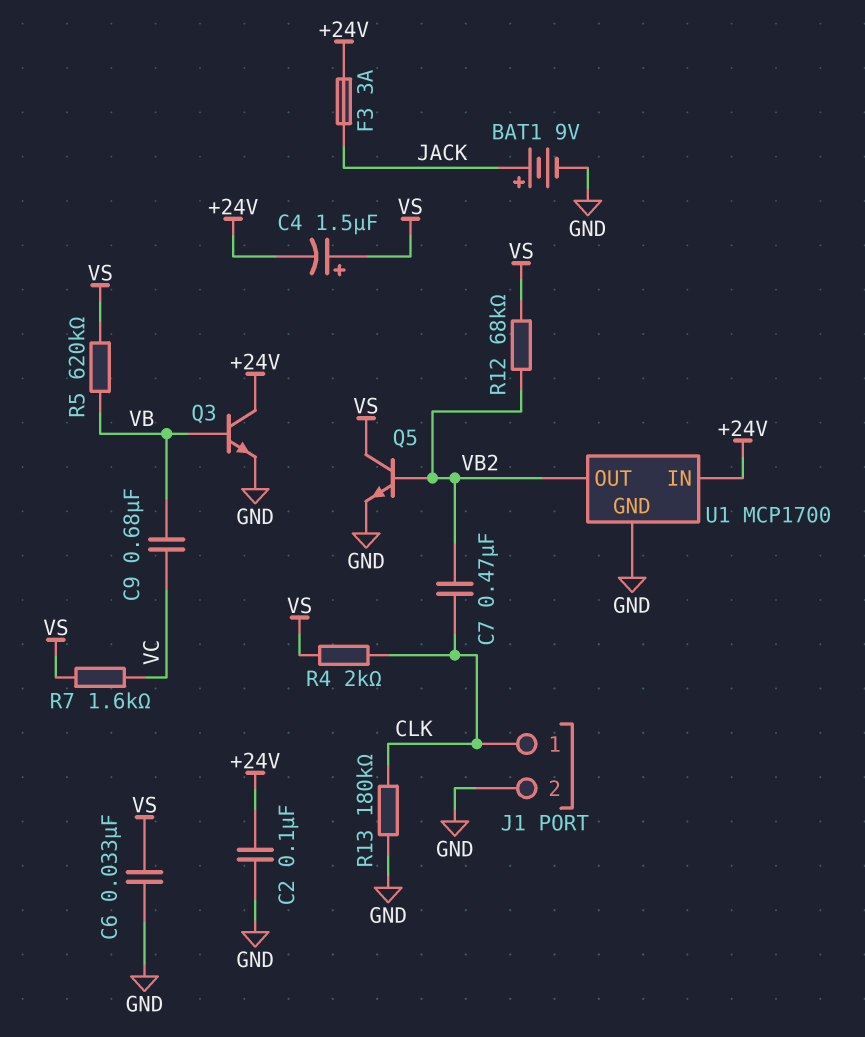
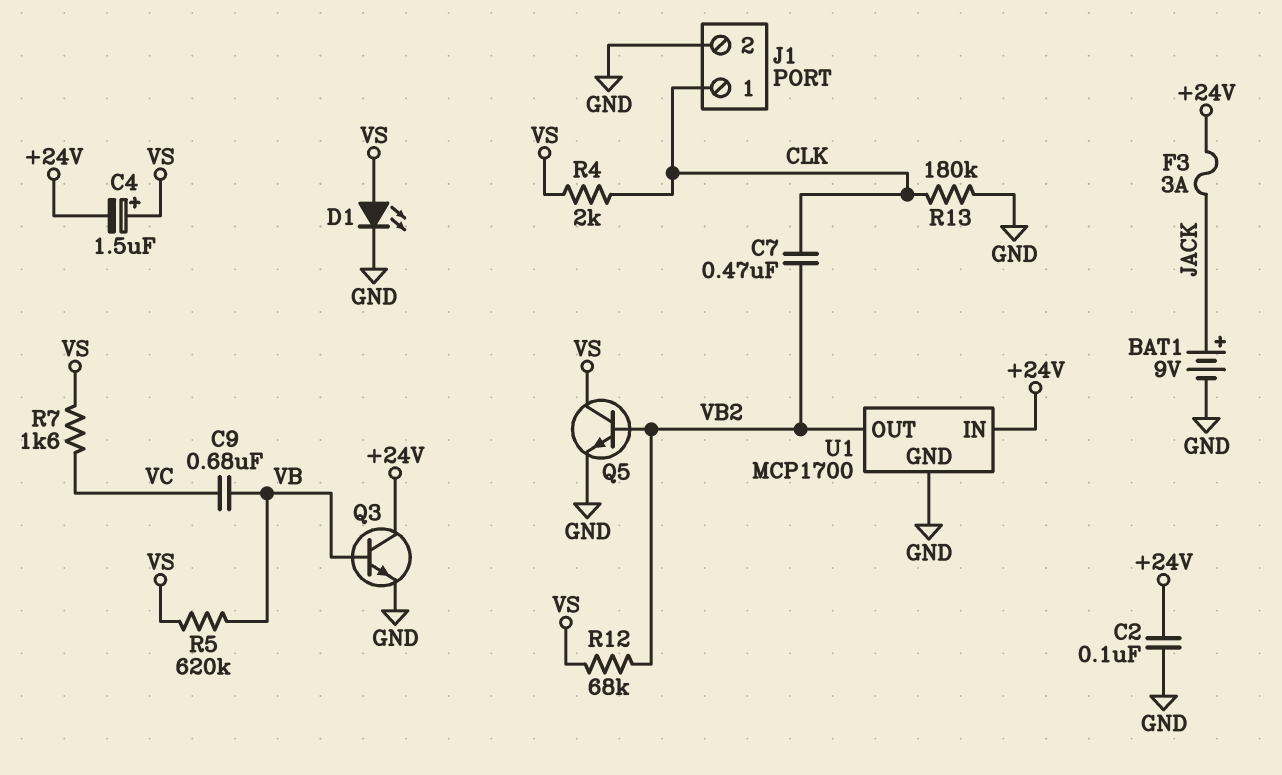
C6: 33nF (GND, VS) -> none
D1: none -> LED (A VS, K GND)

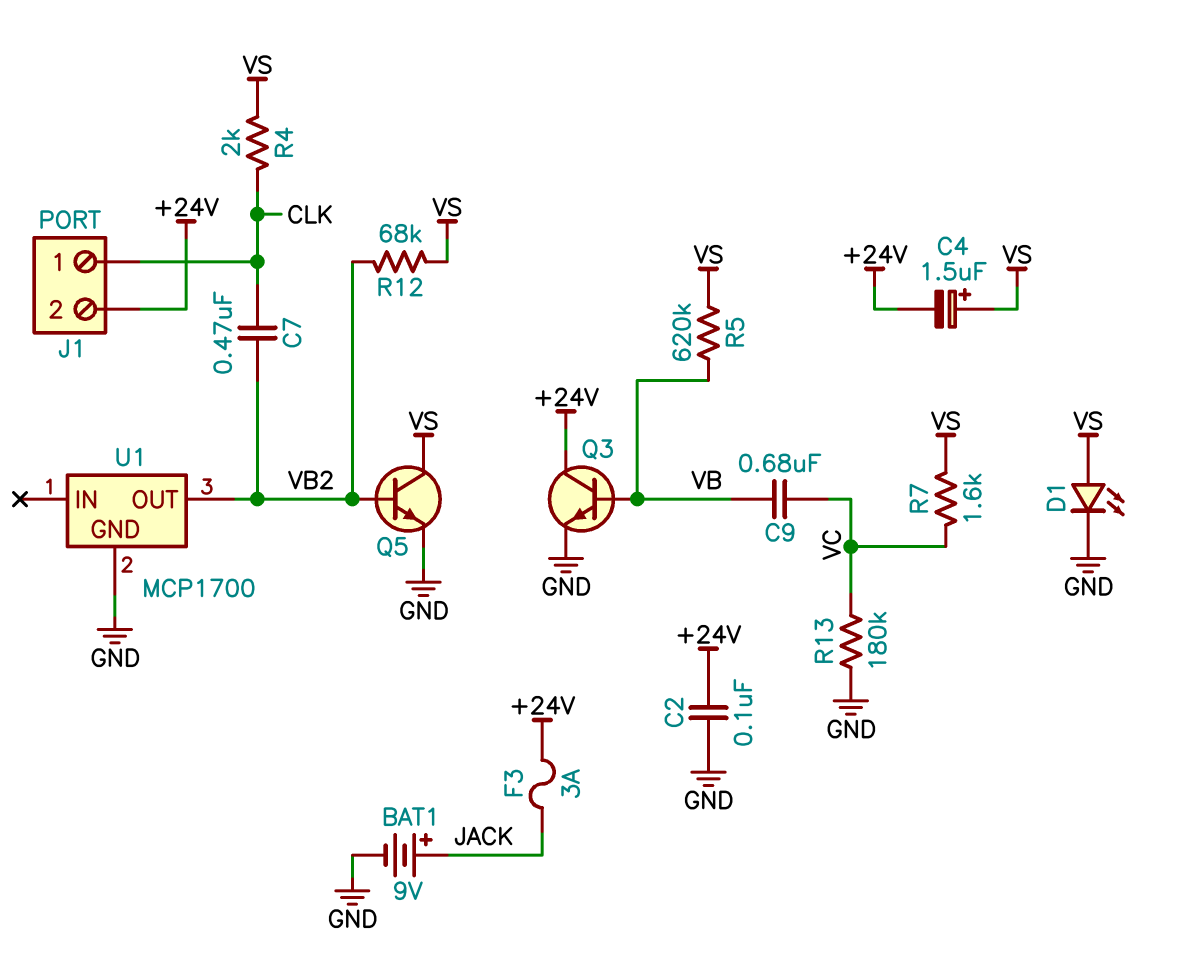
J1 pin 2: GND -> +24V
R13: 180k (CLK, GND) -> 180k (GND, VC)
U1 pin IN: +24V -> none

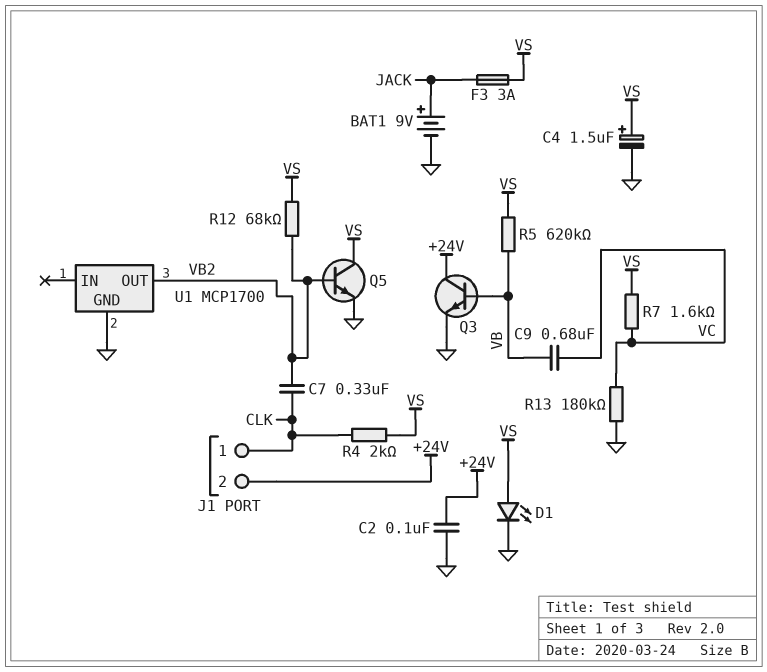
C4: 1.5uF (plus VS, minus +24V) -> 1.5uF (plus VS, minus GND)
C7: 470nF (CLK, VB2) -> 330nF (CLK, VB2)
F3: 3A (+24V, JACK) -> 3A (JACK, VS)

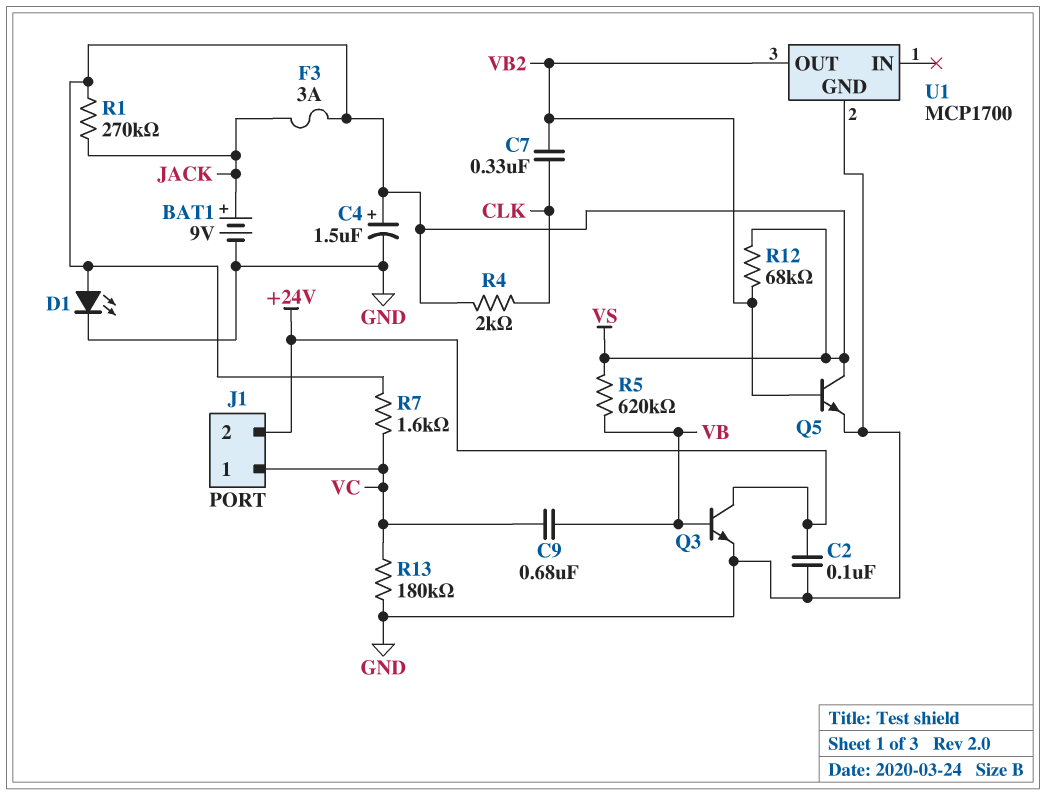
J1 pin 1: CLK -> VC
R1: none -> 270k (JACK, VS)

